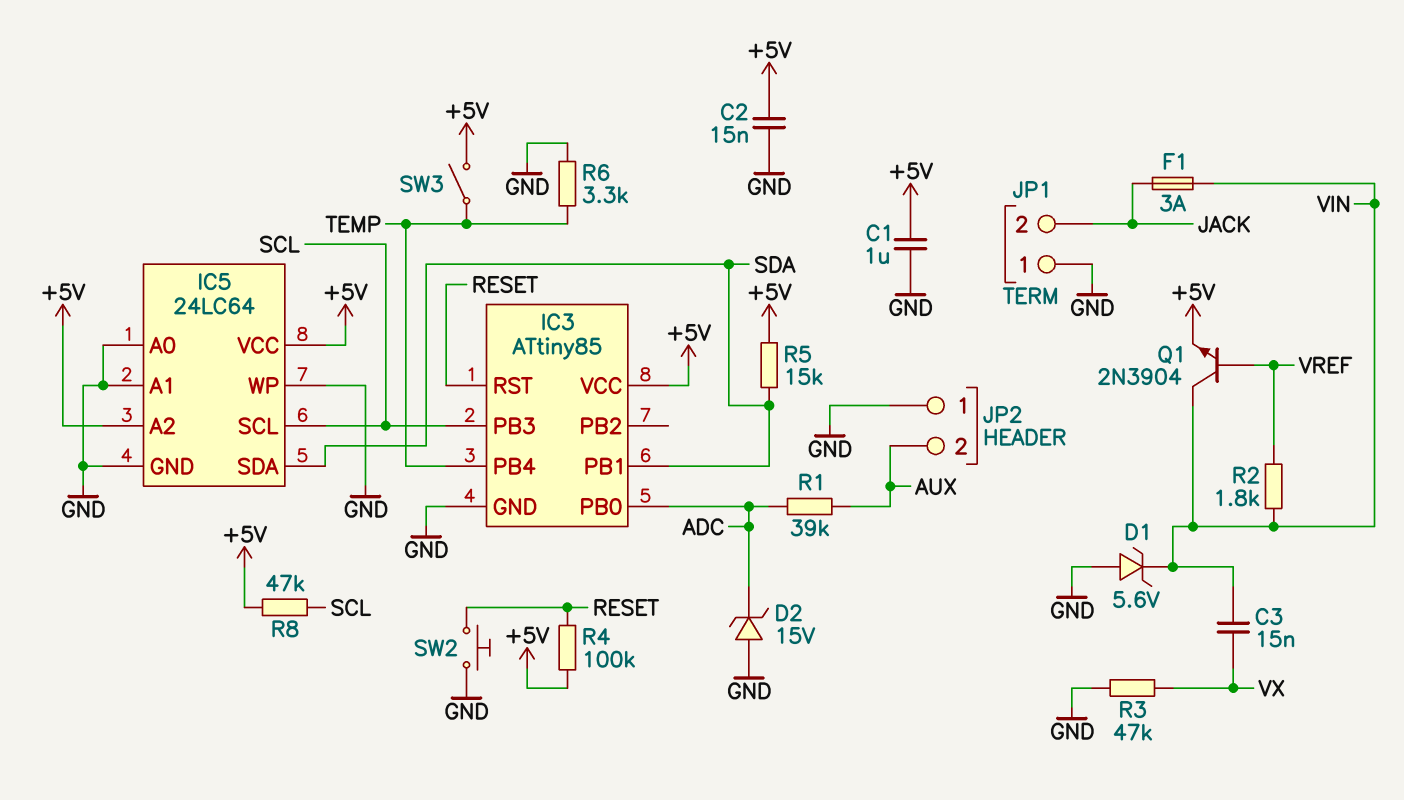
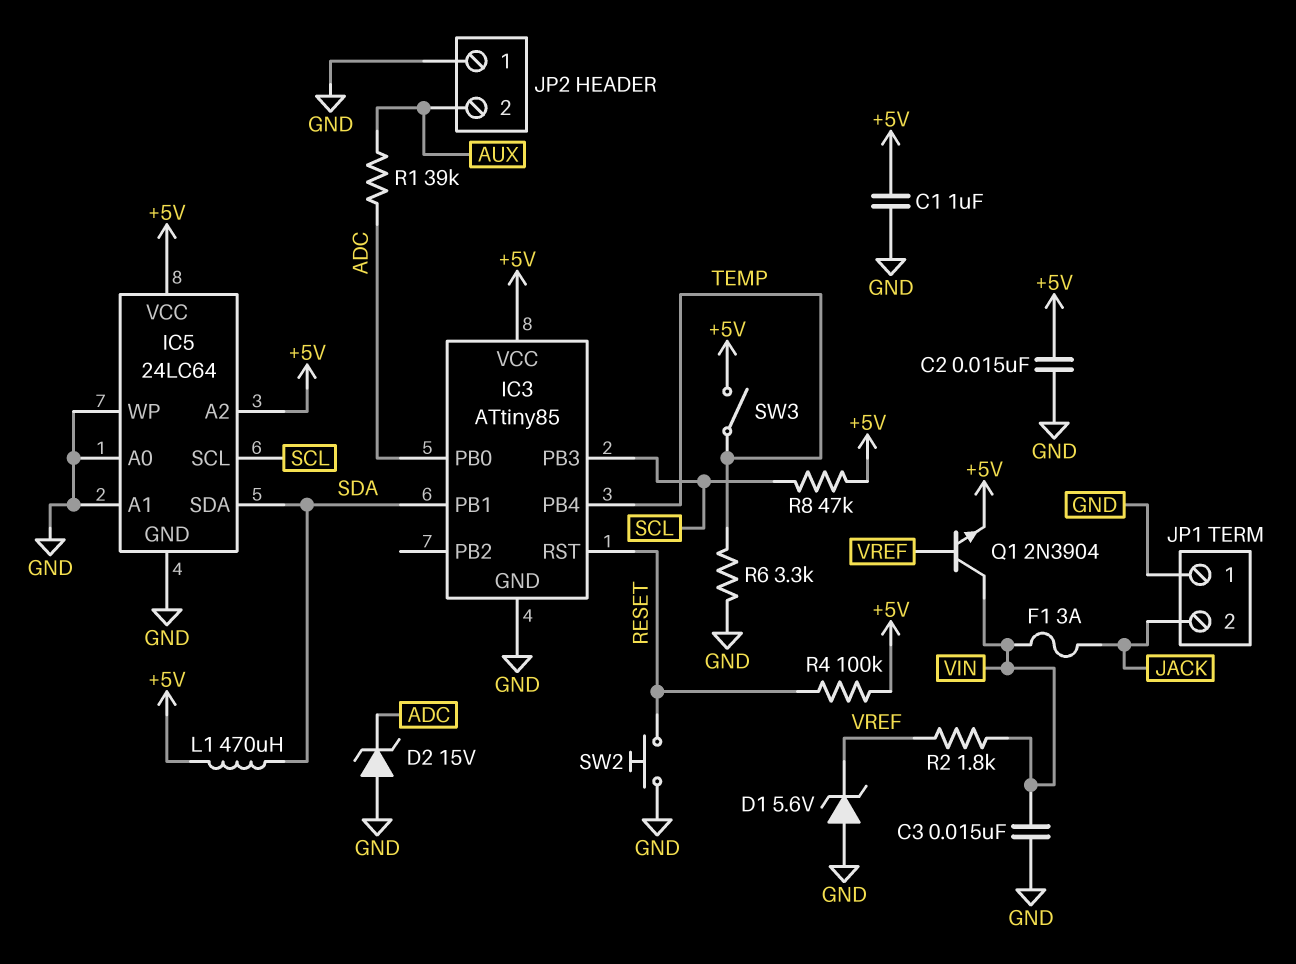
C3: 15nF (VIN, VX) -> 15nF (GND, VIN)
D1: zener 5.6V (A GND, K VIN) -> zener 5.6V (A GND, K VREF)
L1: none -> 470uH (+5V, SDA)
R3: 47k (GND, VX) -> none
R5: 15k (+5V, SDA) -> none

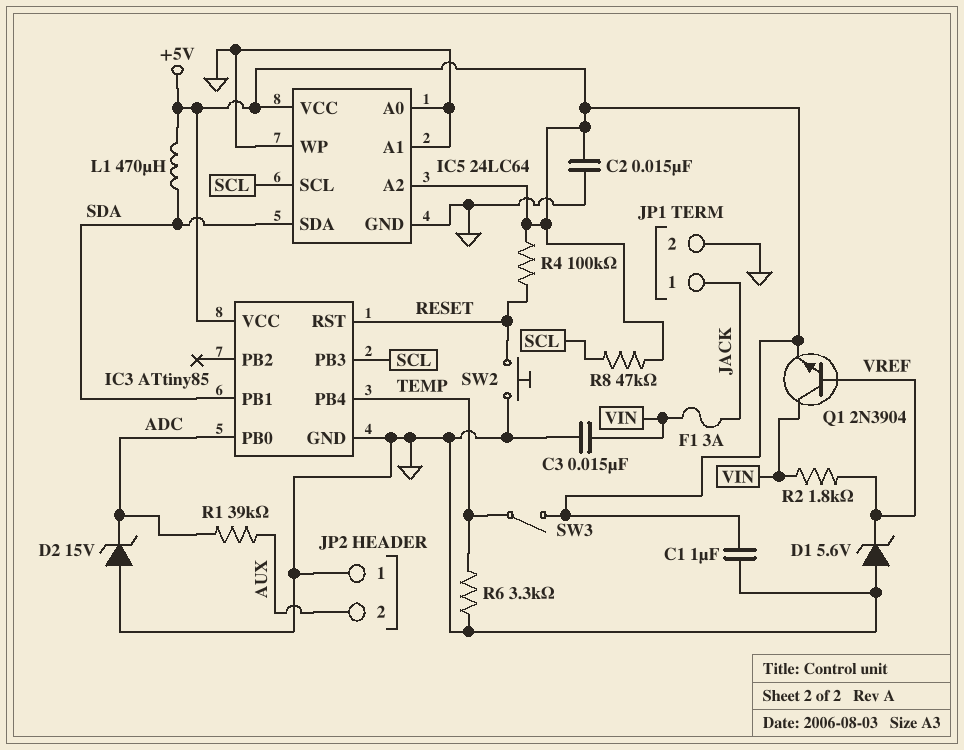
JP1 pin 1: GND -> JACK
JP1 pin 2: JACK -> GND

